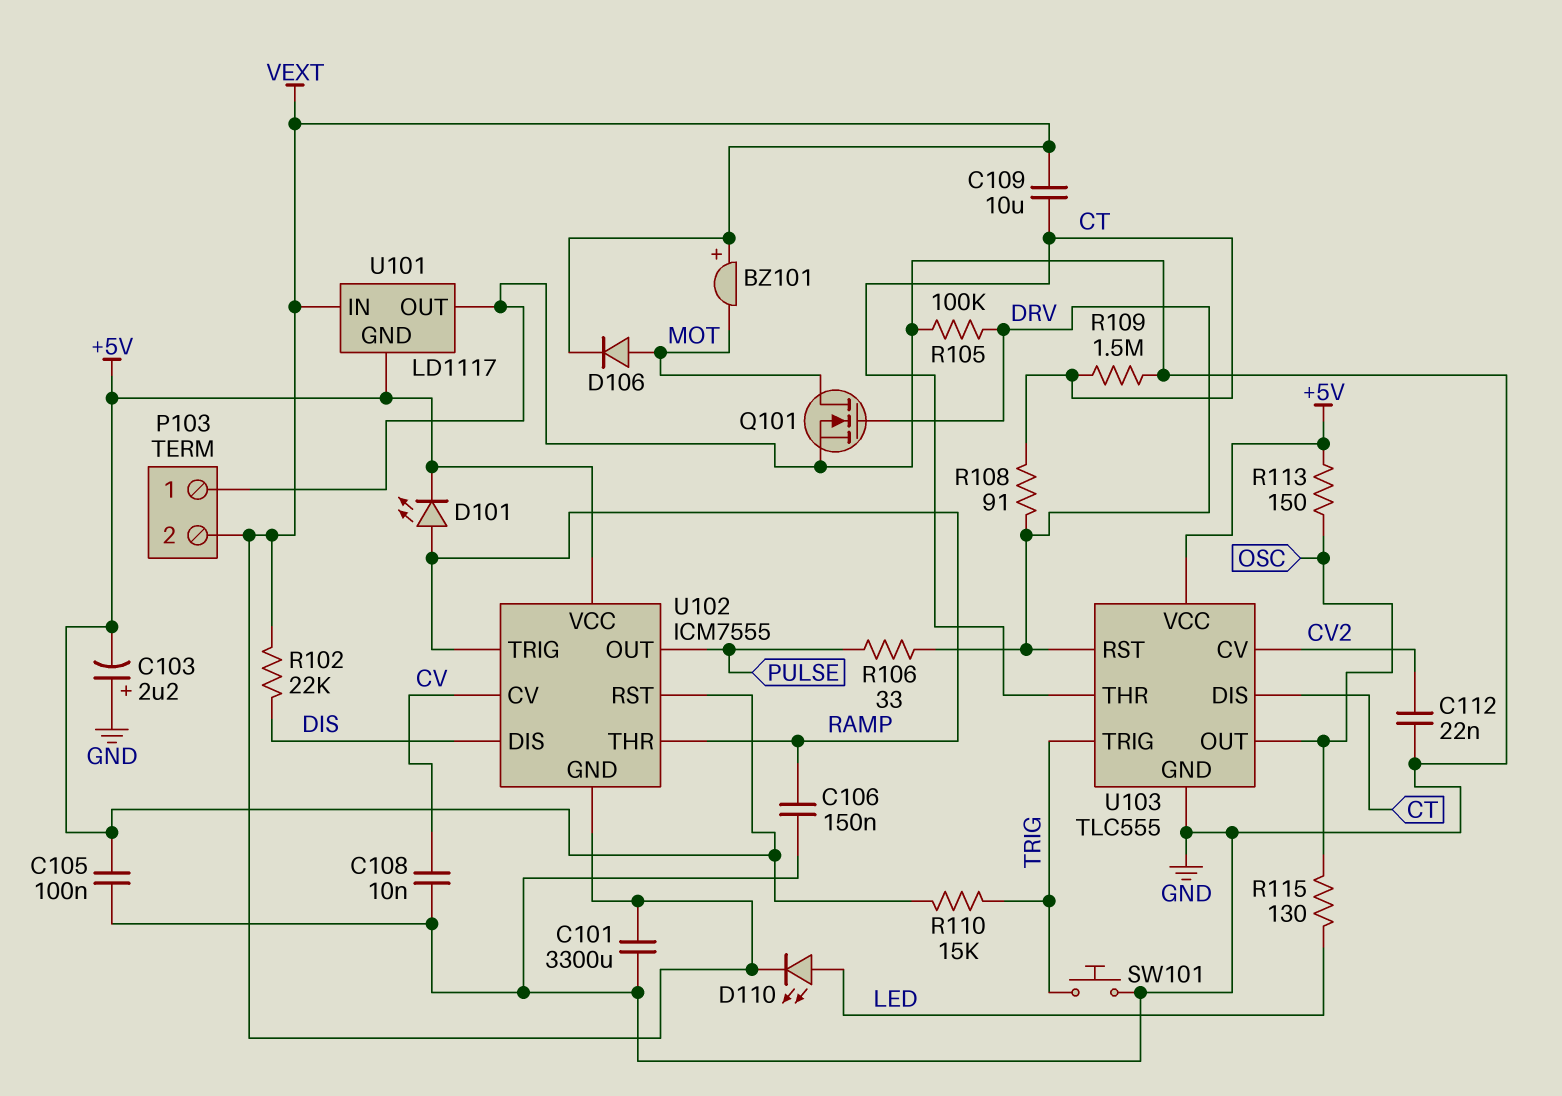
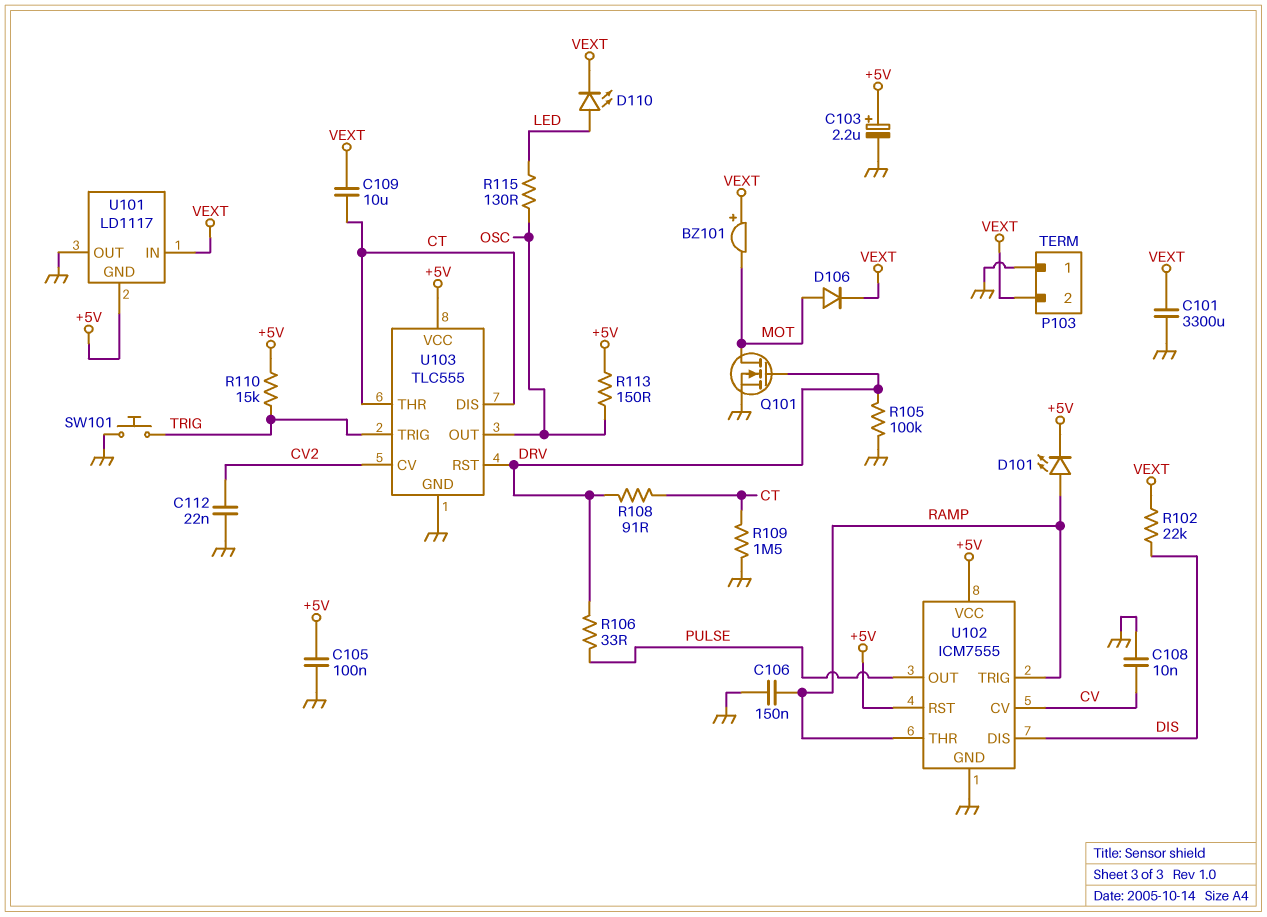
C103: 2.2uF (plus GND, minus +5V) -> 2.2uF (plus +5V, minus GND)
U102 pin GND: VEXT -> GND

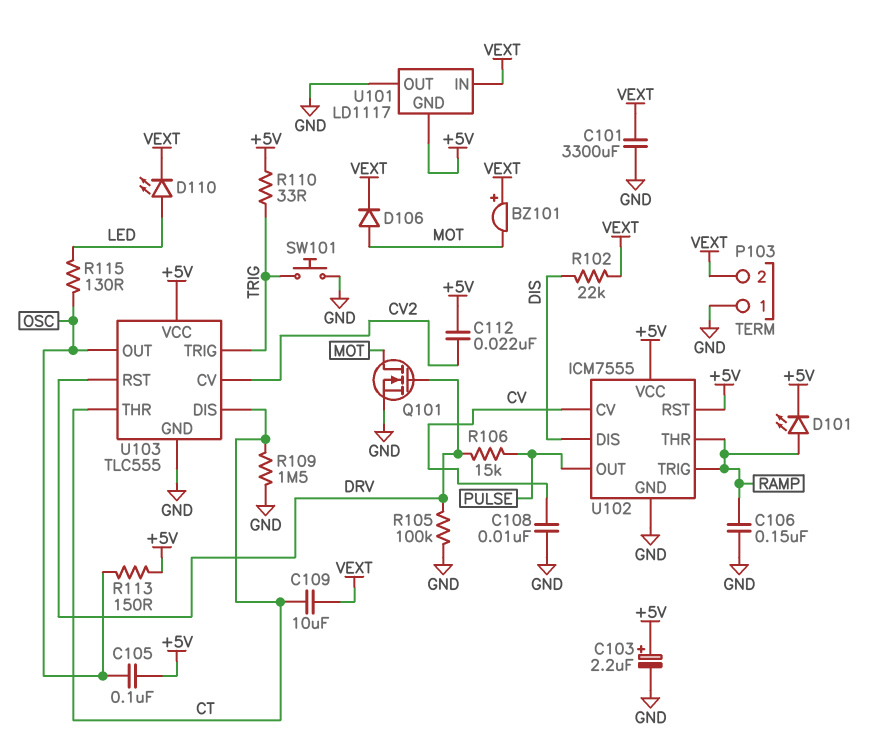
C105: 100nF (+5V, GND) -> 100nF (+5V, OSC)
C112: 22nF (CV2, GND) -> 22nF (+5V, CV2)
R106: 33 (DRV, PULSE) -> 15k (DRV, PULSE)
R108: 91 (CT, DRV) -> none
R110: 15k (+5V, TRIG) -> 33 (+5V, TRIG)

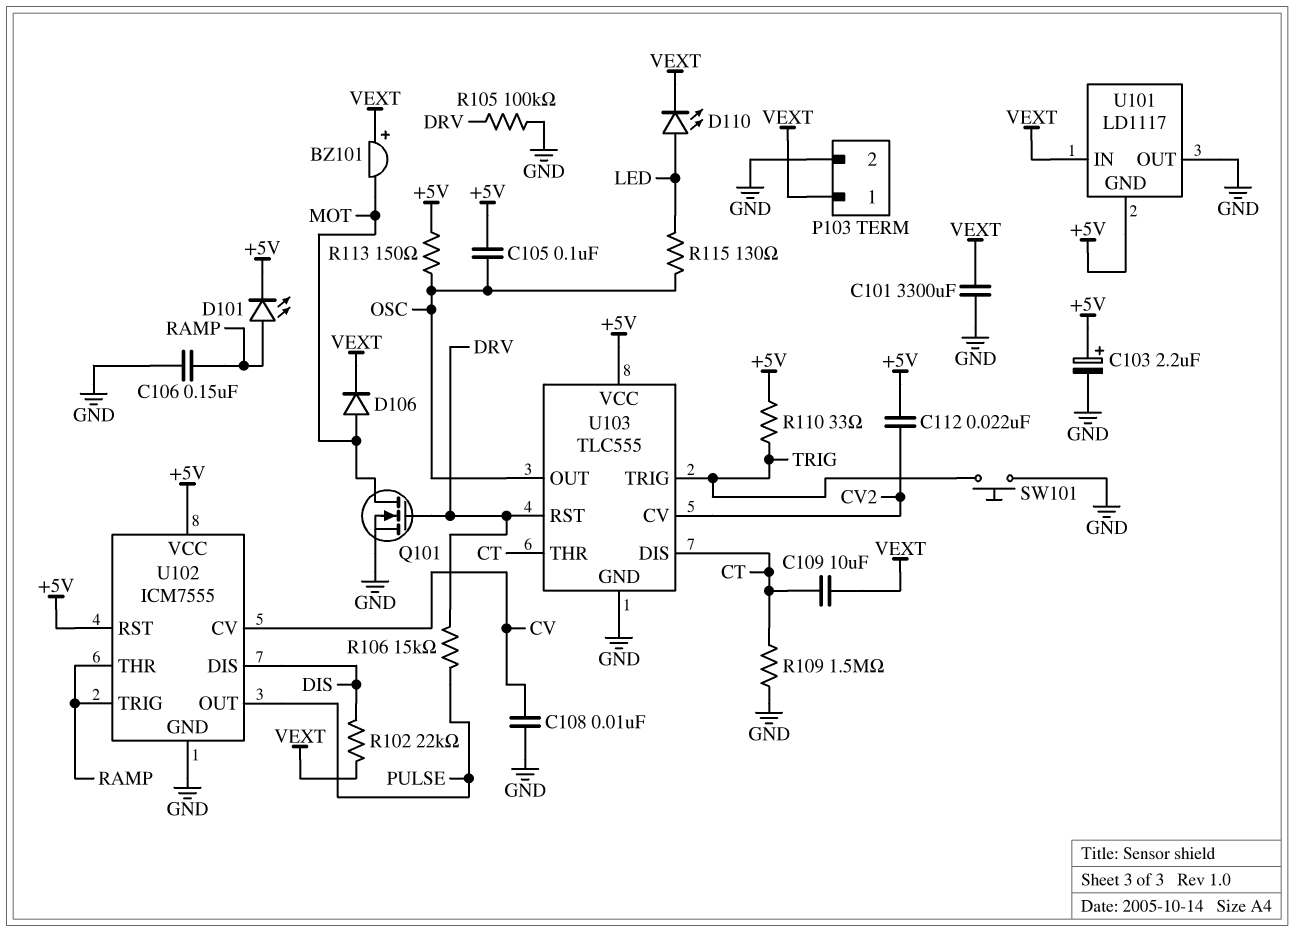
P103 pin 1: GND -> VEXT
P103 pin 2: VEXT -> GND

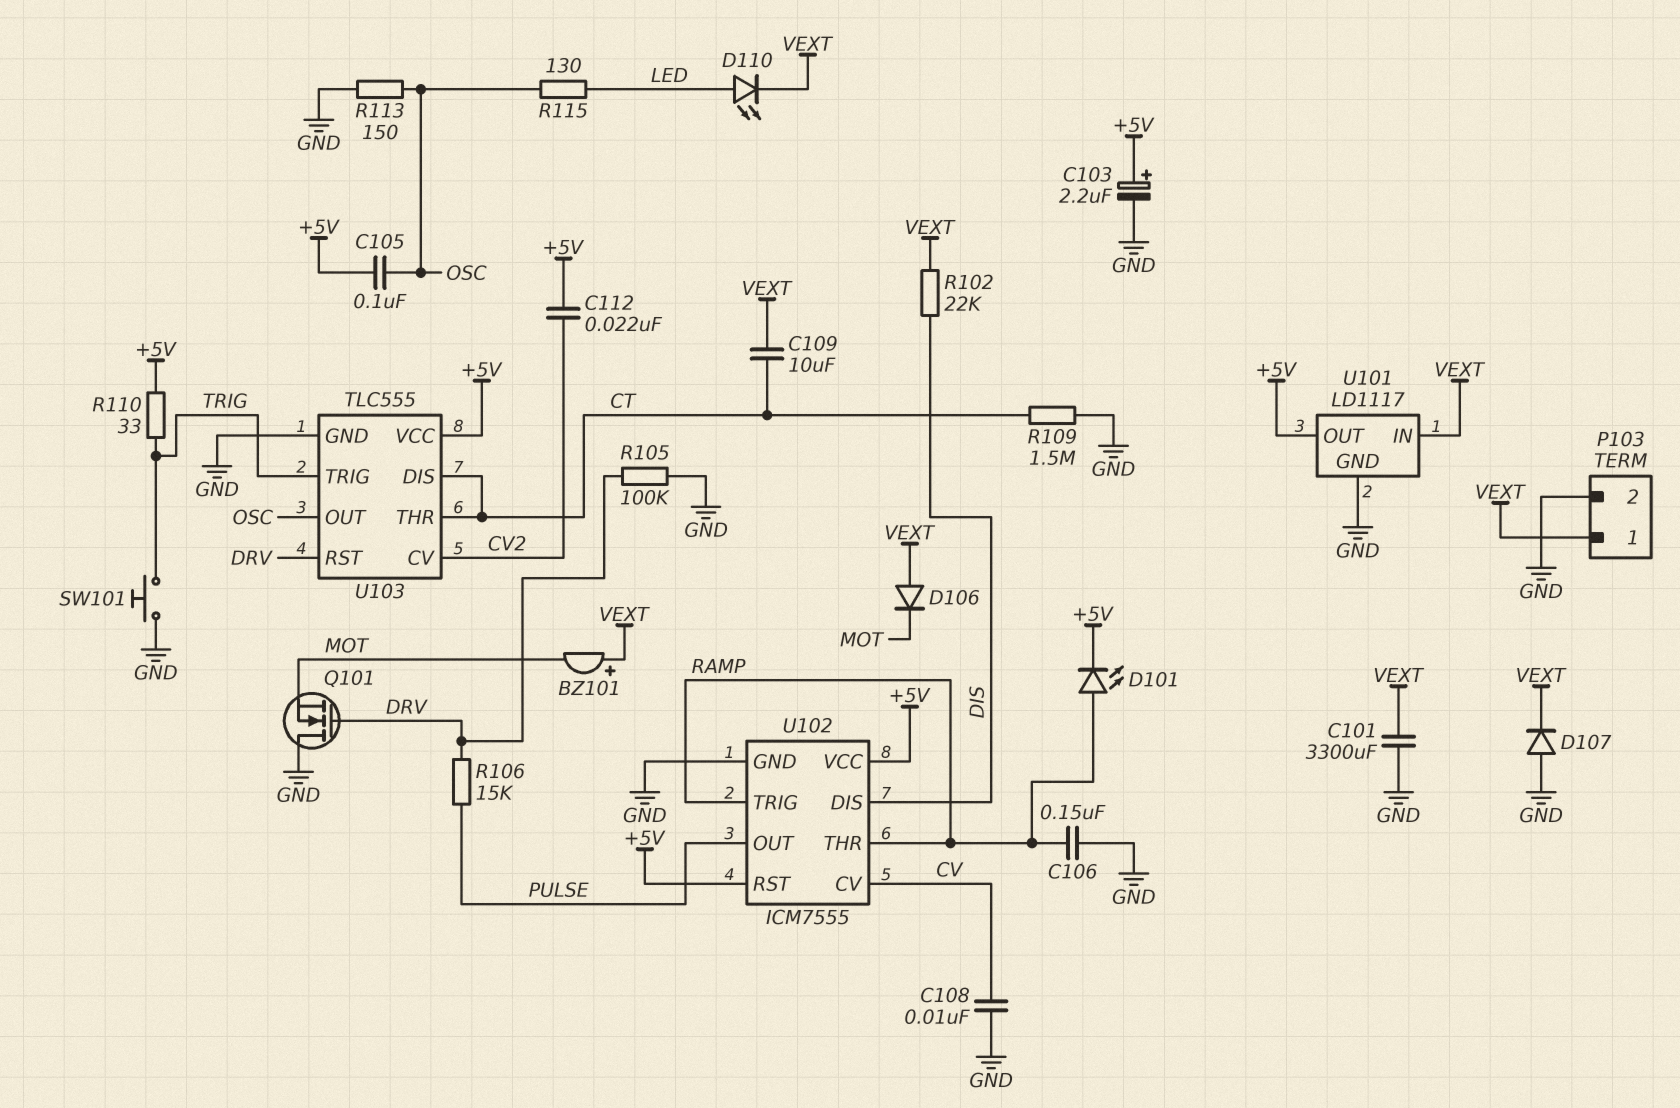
D106: diode (A MOT, K VEXT) -> diode (A VEXT, K MOT)
D107: none -> diode (A GND, K VEXT)
Q101: NMOS (G DRV, D MOT, S GND) -> NMOS (G DRV, D GND, S MOT)
R113: 150 (+5V, OSC) -> 150 (GND, OSC)
U101 pin GND: +5V -> GND
U101 pin OUT: GND -> +5V

